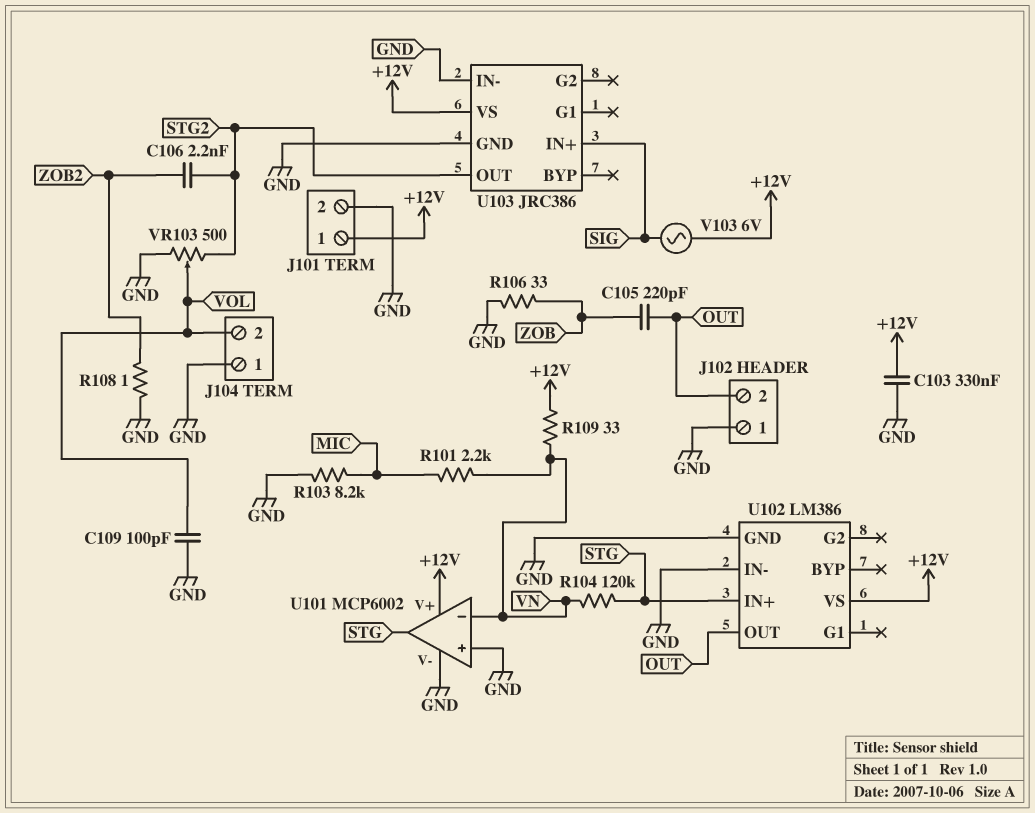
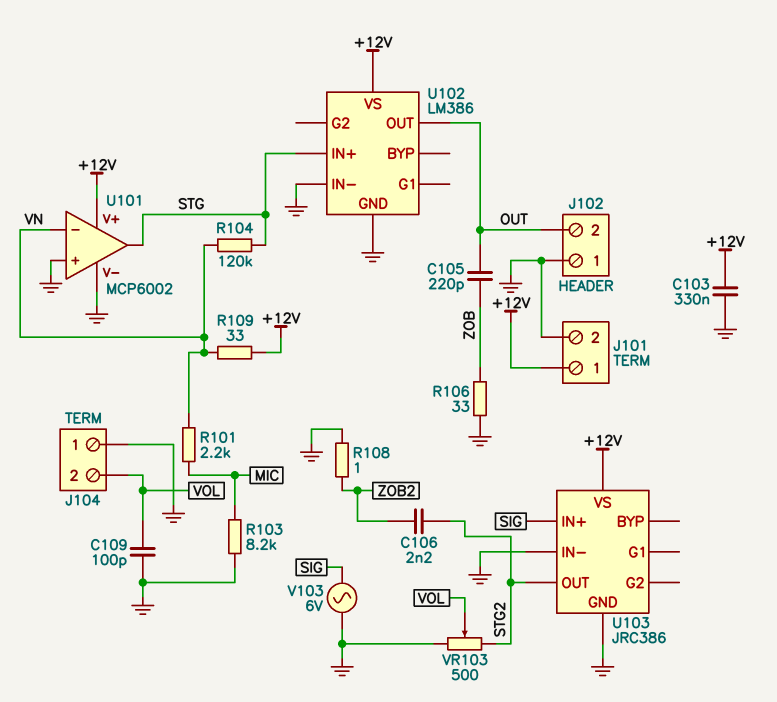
V103: AC 6V (+12V, SIG) -> AC 6V (GND, SIG)

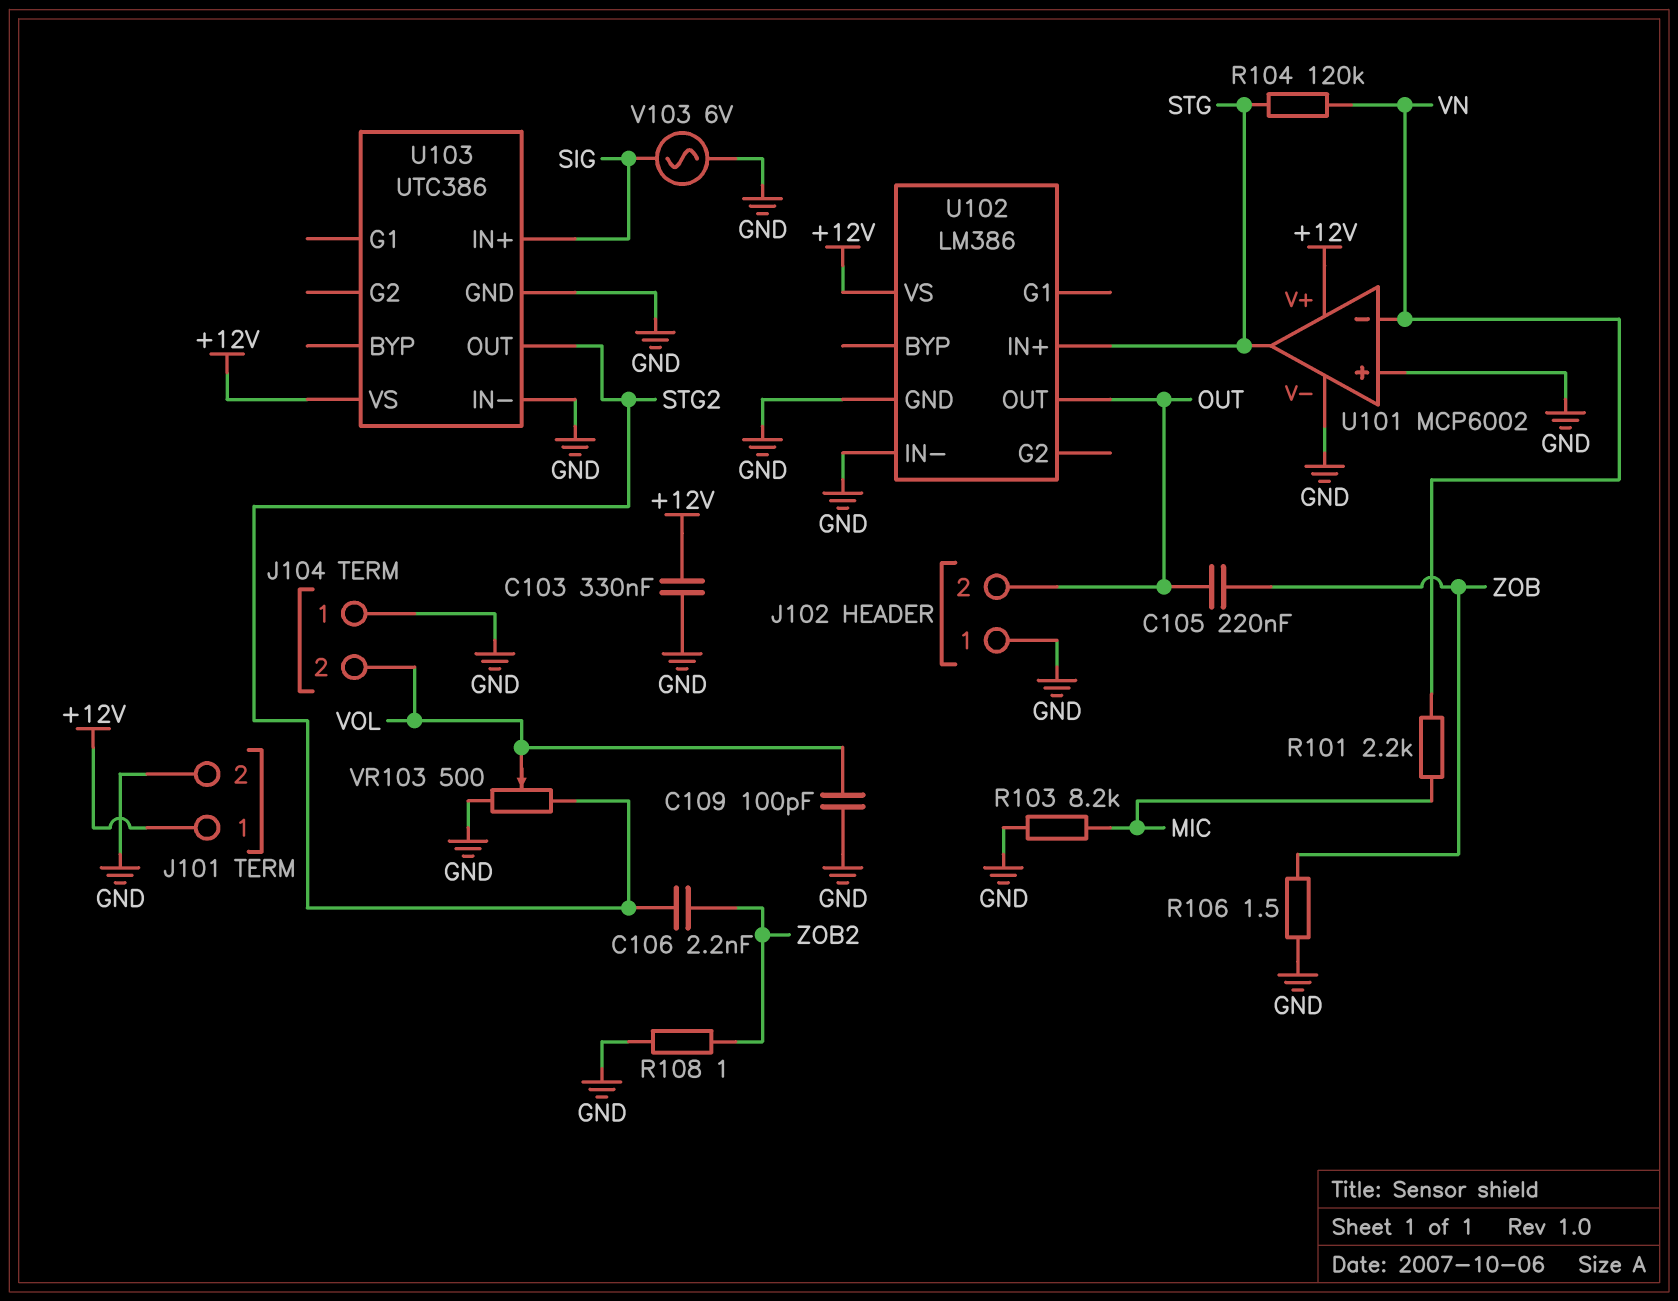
C105: 220pF (OUT, ZOB) -> 220nF (OUT, ZOB)
R106: 33 (GND, ZOB) -> 1.5 (GND, ZOB)
R109: 33 (+12V, VN) -> none
U103: JRC386 -> UTC386

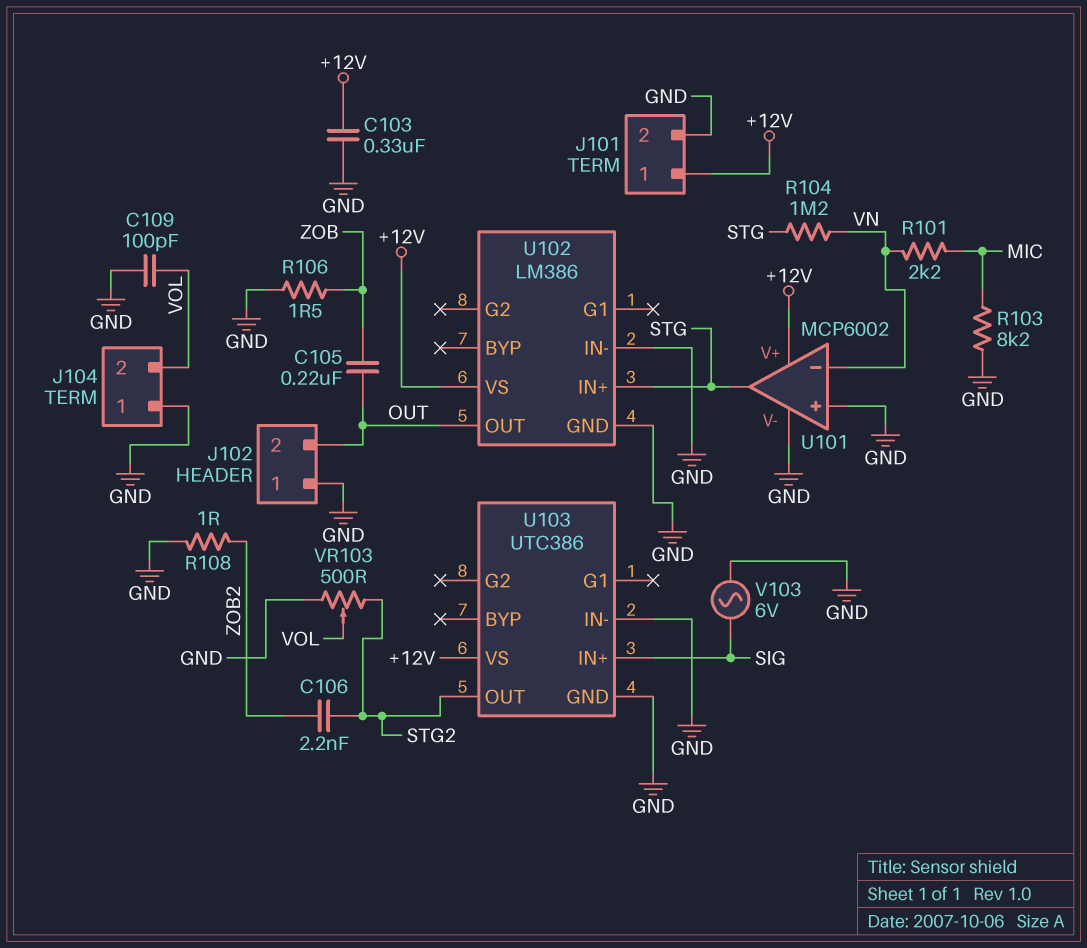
R104: 120k (STG, VN) -> 1.2M (STG, VN)

